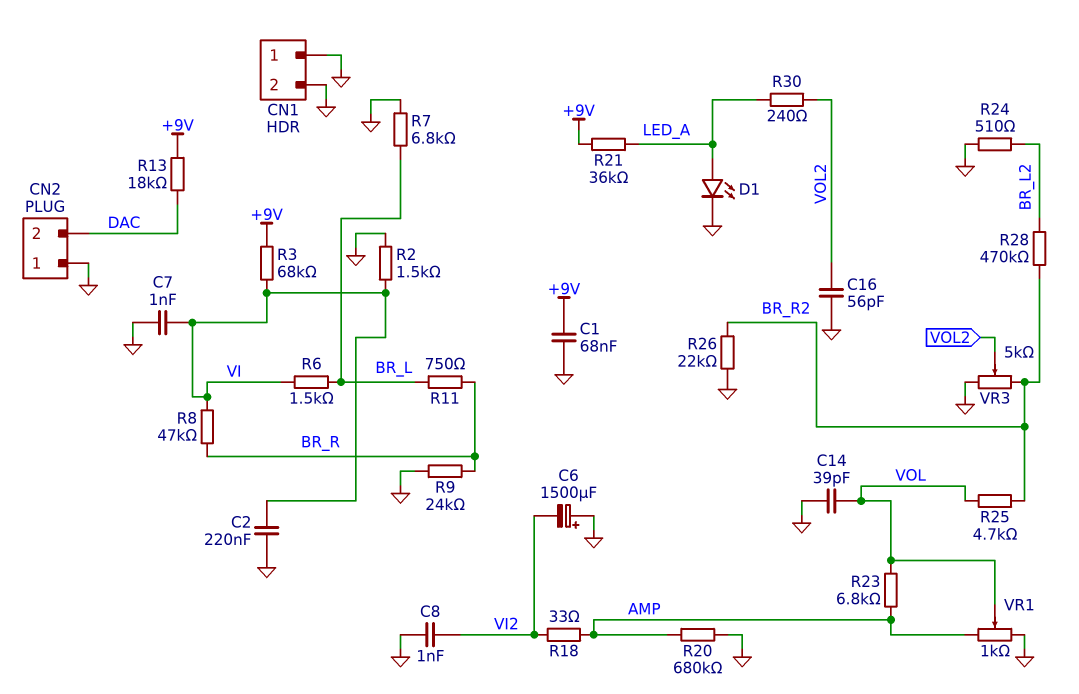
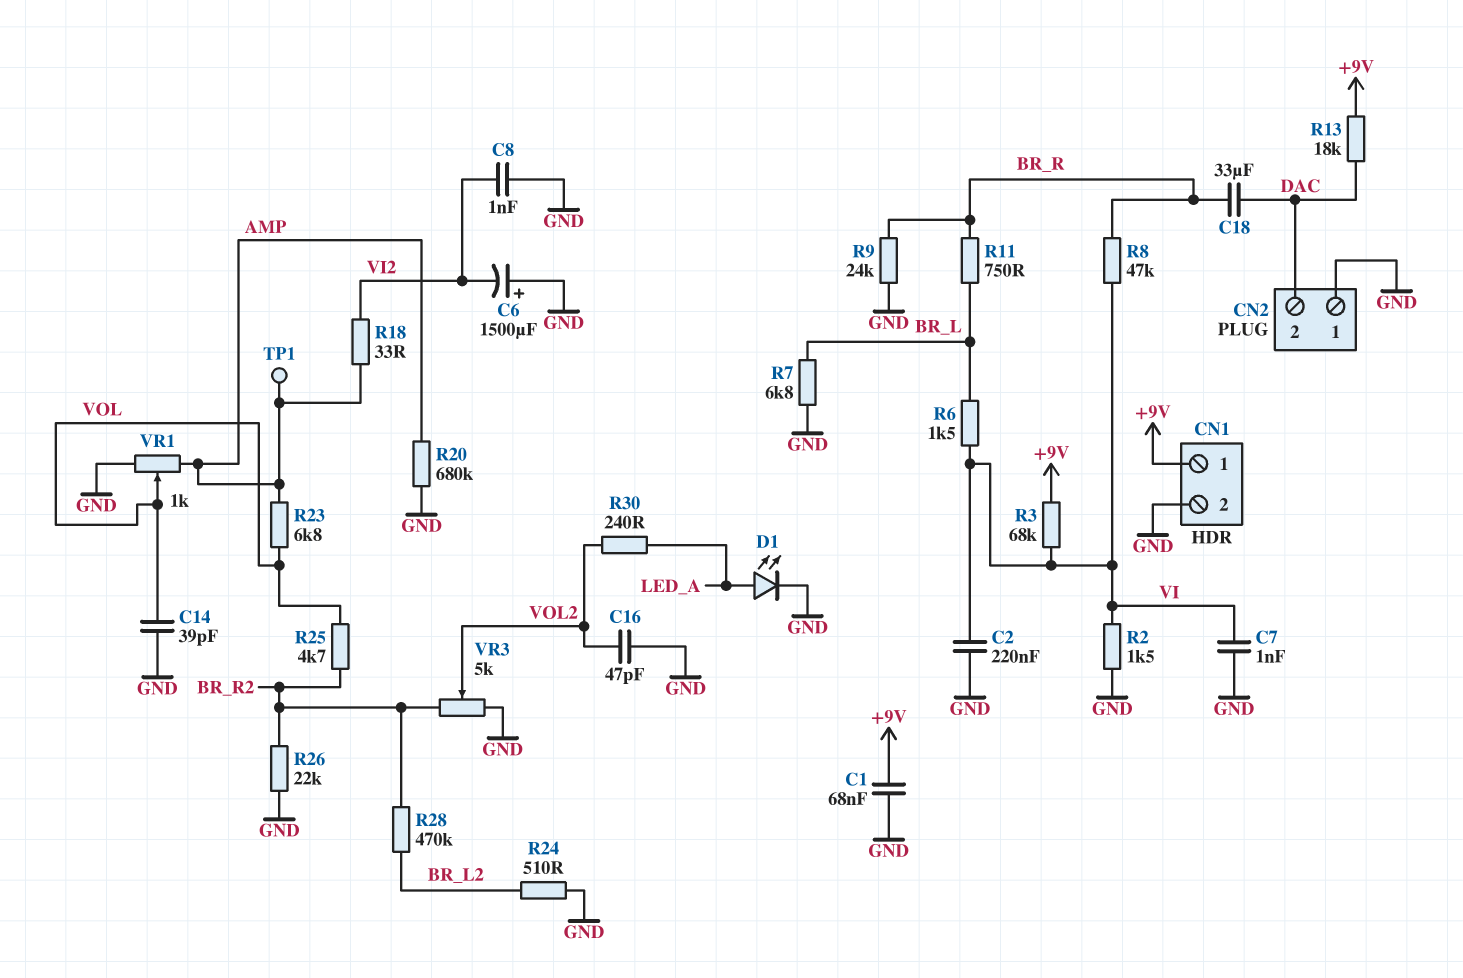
C16: 56pF (GND, VOL2) -> 47pF (GND, VOL2)
C18: none -> 33uF (BR_R, DAC)
CN1 pin 1: GND -> +9V
R21: 36k (+9V, LED_A) -> none
TP1: none -> test point (AMP)

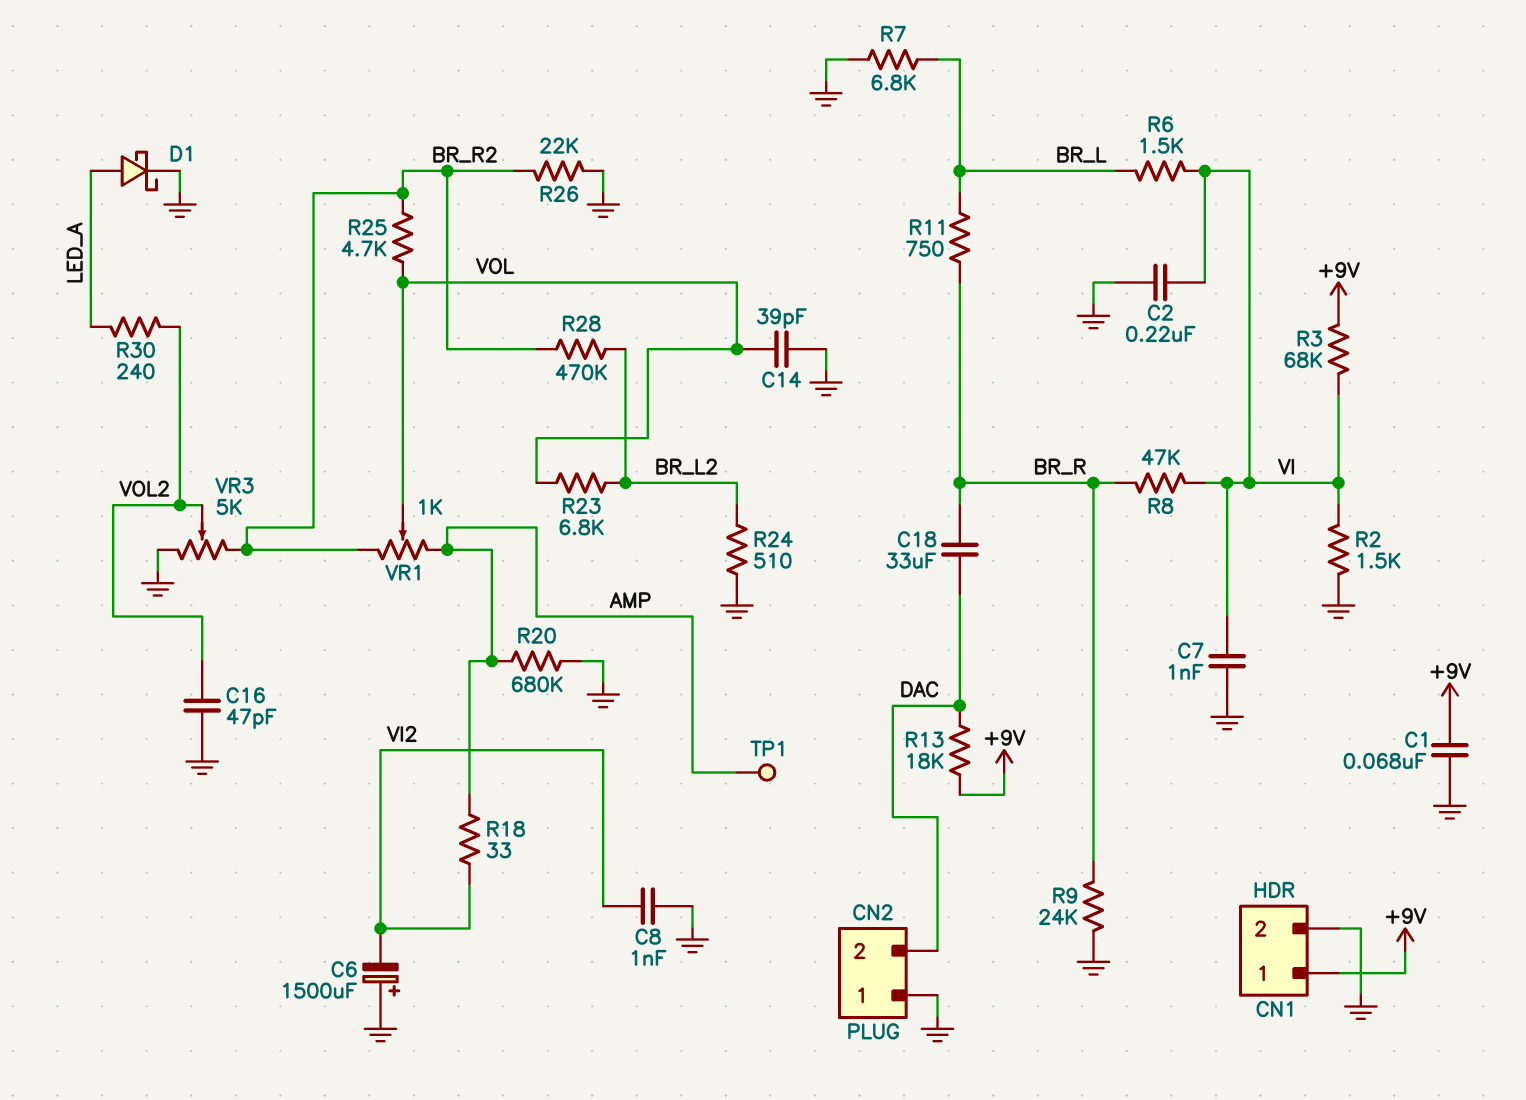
D1: LED (A LED_A, K GND) -> schottky (A LED_A, K GND)
R23: 6.8k (AMP, VOL) -> 6.8k (BR_L2, VOL)
VR1: 1k (AMP, GND, wiper VOL) -> 1k (AMP, BR_R2, wiper VOL)

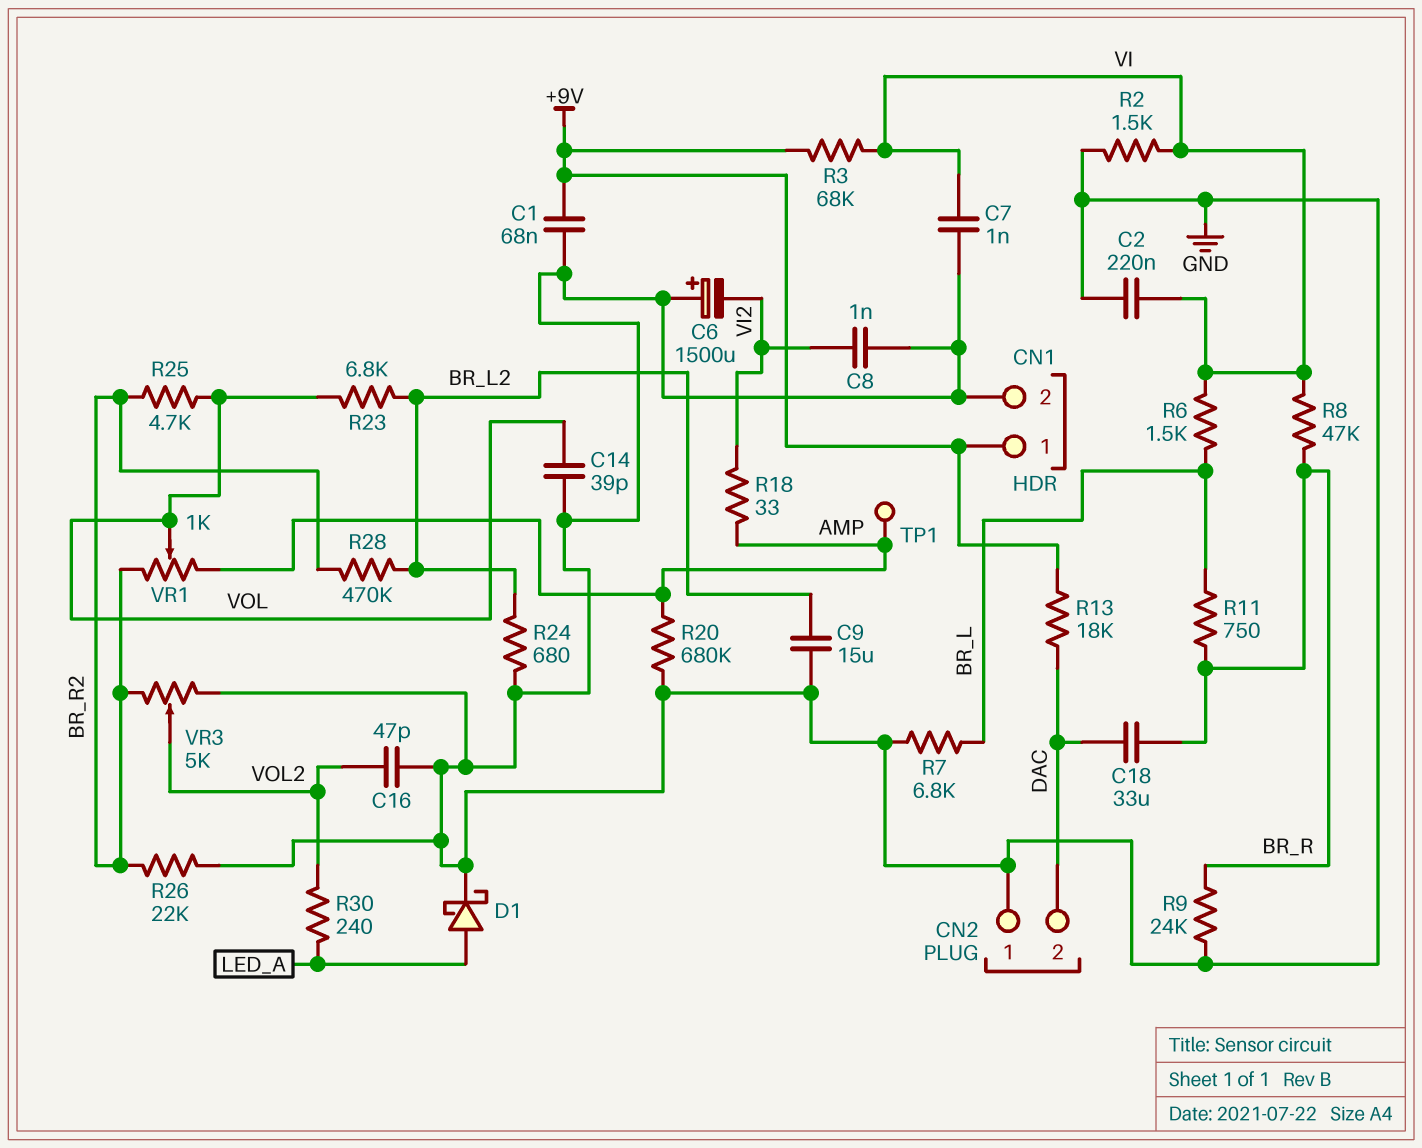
C9: none -> 15uF (BR_L2, GND)
R24: 510 (BR_L2, GND) -> 680 (BR_L2, GND)

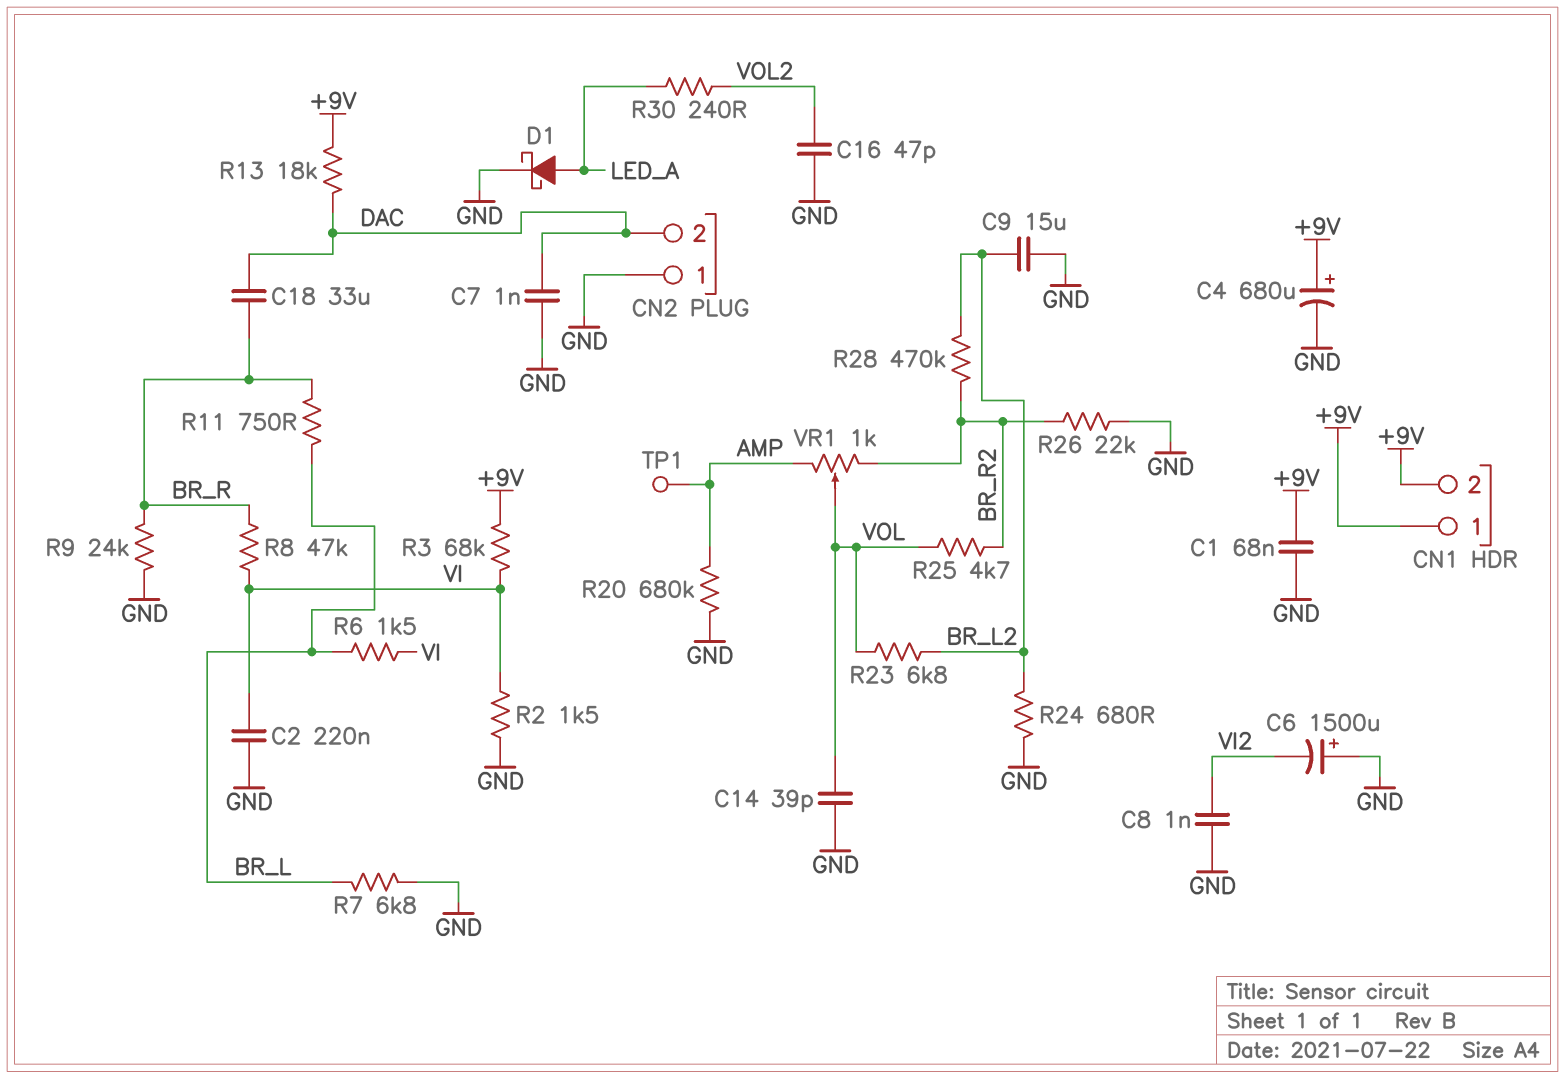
C4: none -> 680uF (plus +9V, minus GND)
C7: 1nF (GND, VI) -> 1nF (DAC, GND)
CN1 pin 2: GND -> +9V
R18: 33 (AMP, VI2) -> none
VR3: 5k (BR_R2, GND, wiper VOL2) -> none

